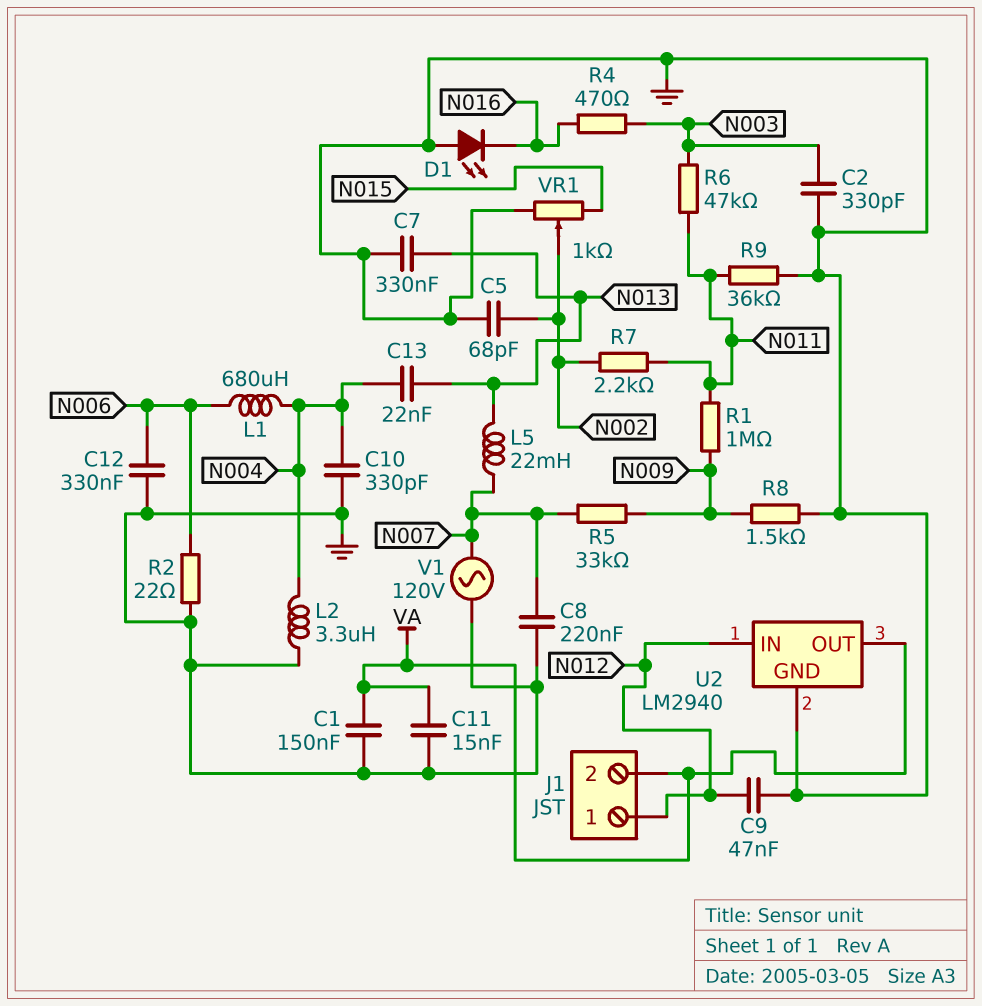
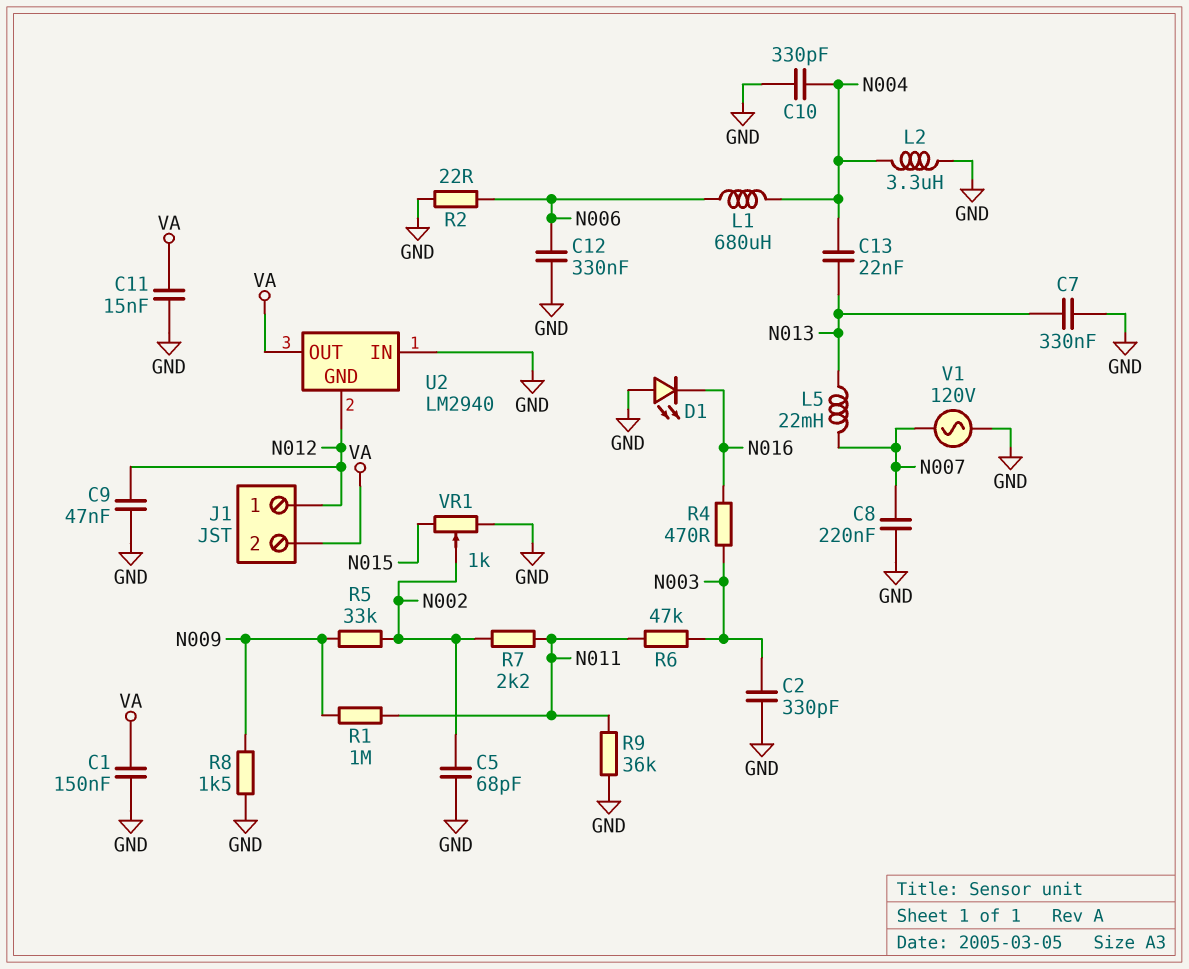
R5: 33k (N007, N009) -> 33k (N002, N009)
U2 pin GND: GND -> N012
U2 pin IN: N012 -> GND

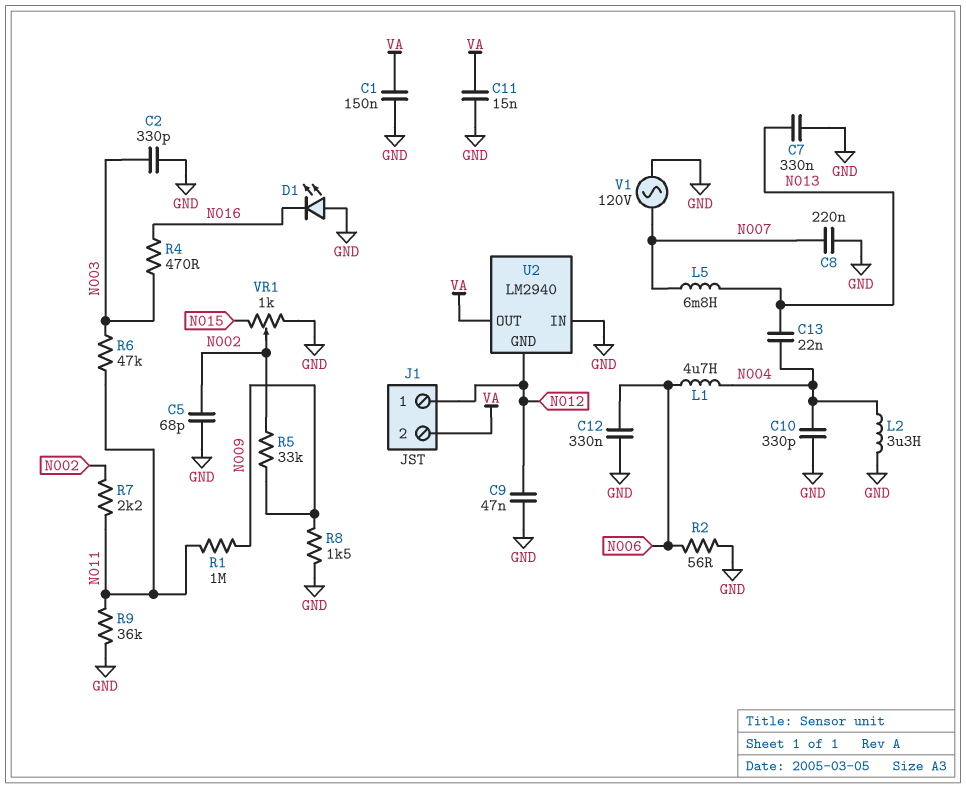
L1: 680uH (N004, N006) -> 4.7uH (N004, N006)
L5: 22mH (N007, N013) -> 6.8mH (N007, N013)
R2: 22 (GND, N006) -> 56 (GND, N006)

